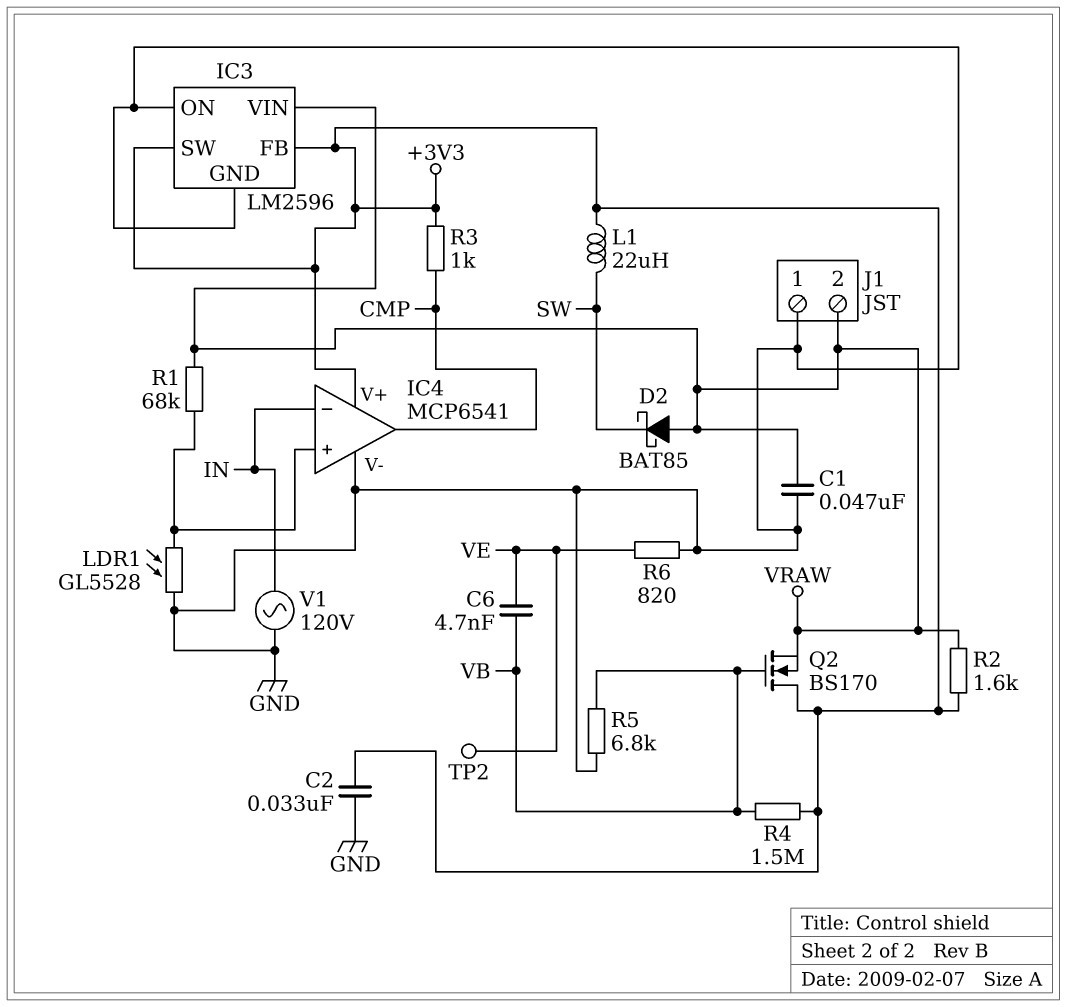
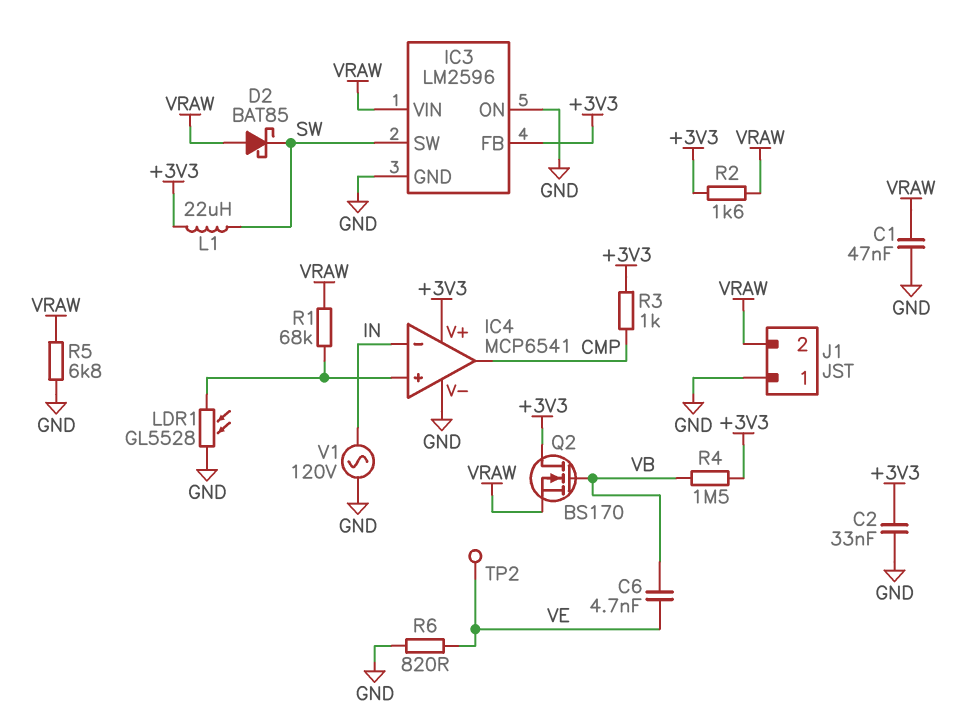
IC3 pin SW: +3V3 -> SW
R5: 6.8k (GND, VB) -> 6.8k (GND, VRAW)

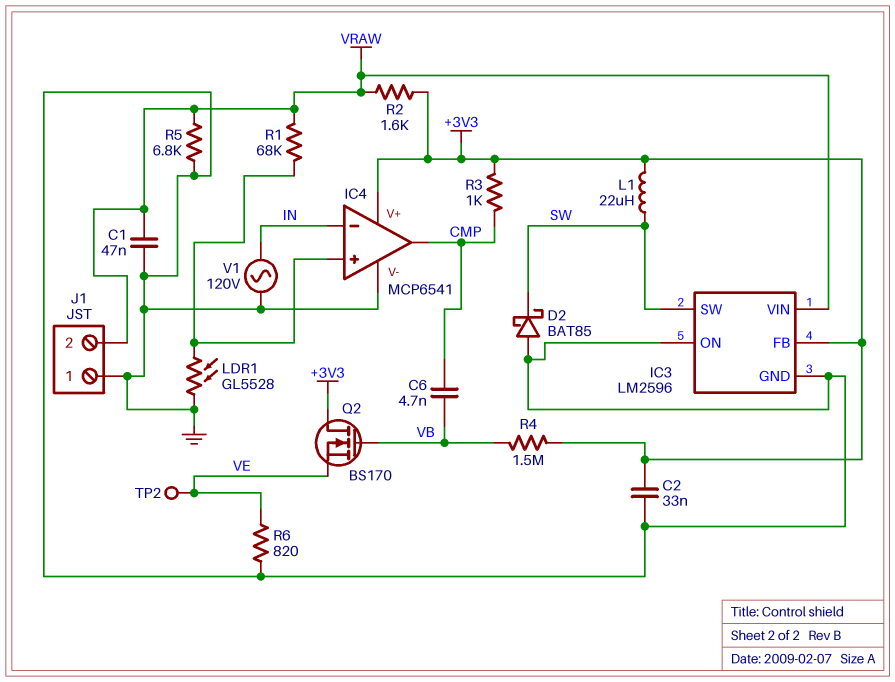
C6: 4.7nF (VB, VE) -> 4.7nF (CMP, VB)
D2: schottky BAT85 (A VRAW, K SW) -> schottky BAT85 (A GND, K SW)
Q2: NMOS BS170 (G VB, D +3V3, S VRAW) -> NMOS BS170 (G VB, D +3V3, S VE)

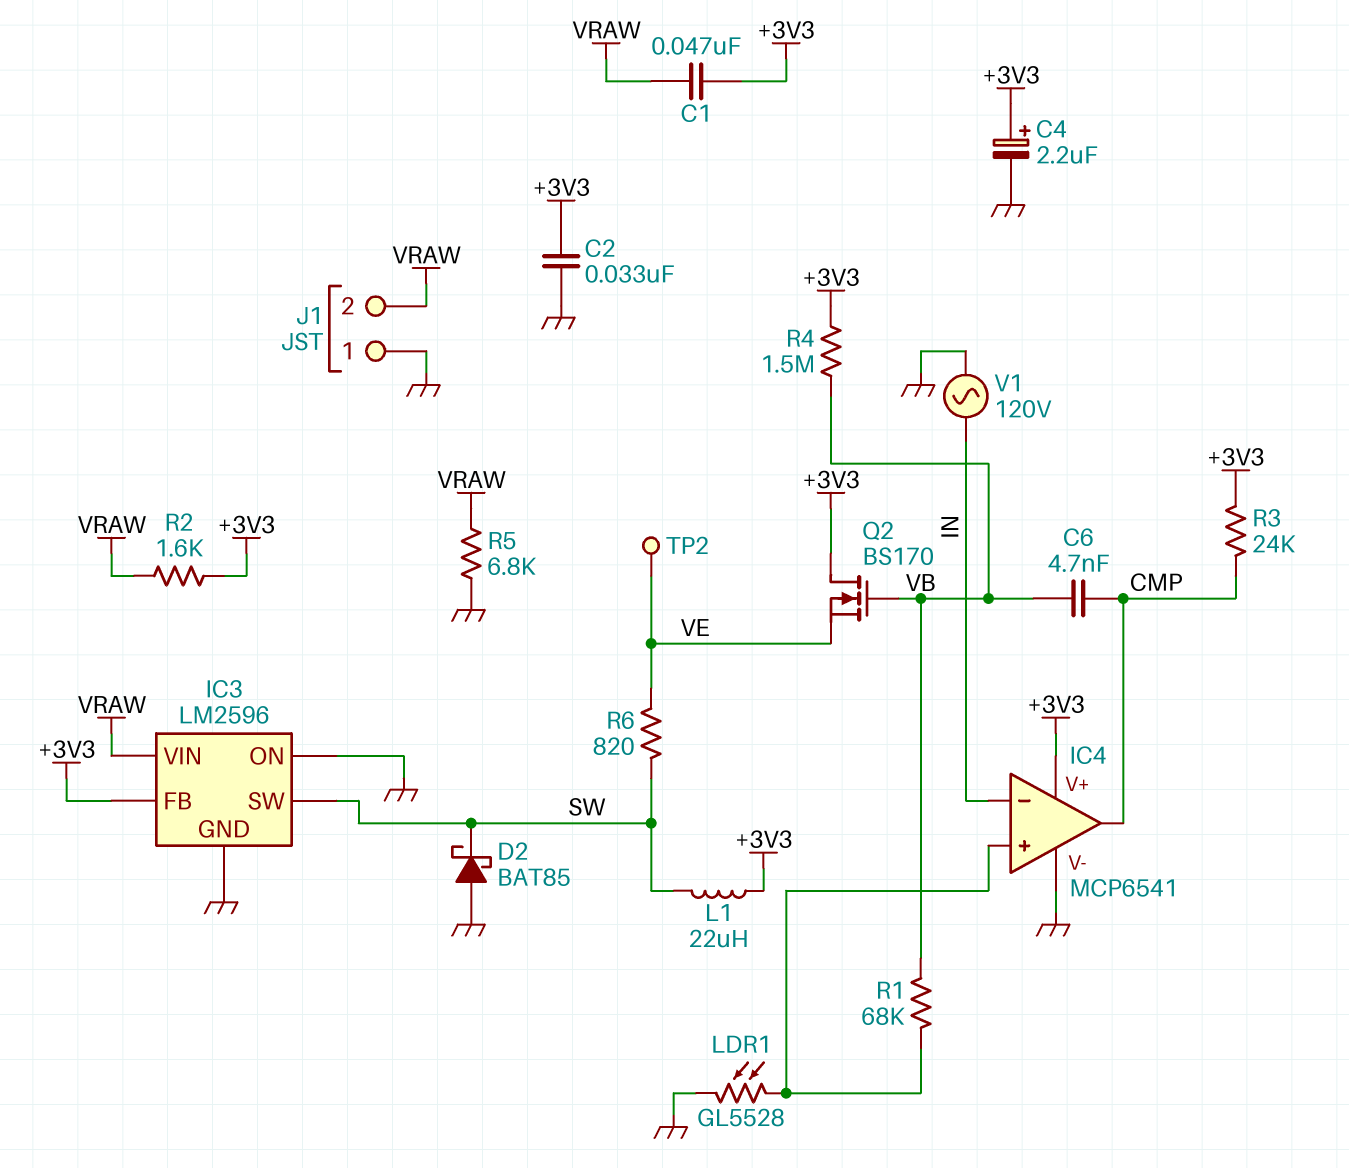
C1: 47nF (GND, VRAW) -> 47nF (+3V3, VRAW)
C4: none -> 2.2uF (plus +3V3, minus GND)
R1: 68k (IC4/in+, VRAW) -> 68k (IC4/in+, VB)
R3: 1k (+3V3, CMP) -> 24k (+3V3, CMP)
R6: 820 (GND, VE) -> 820 (SW, VE)

